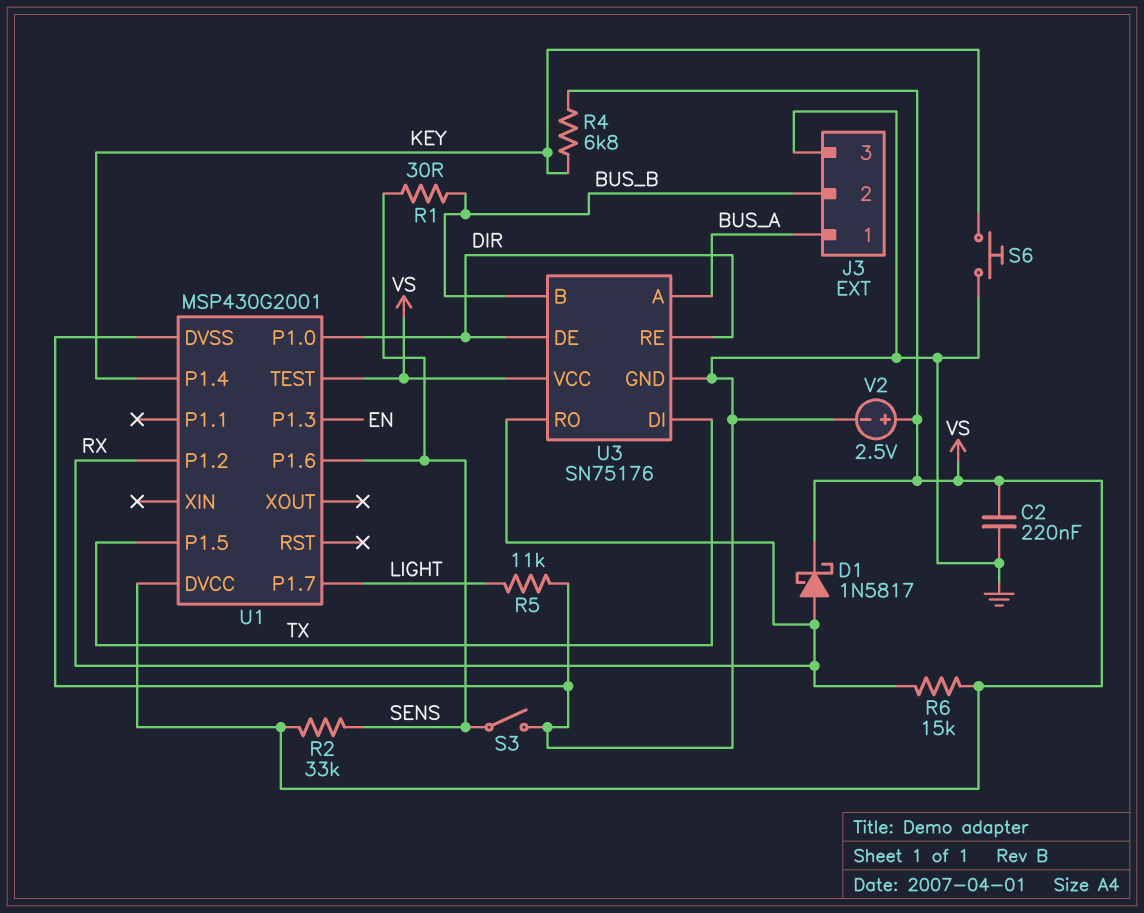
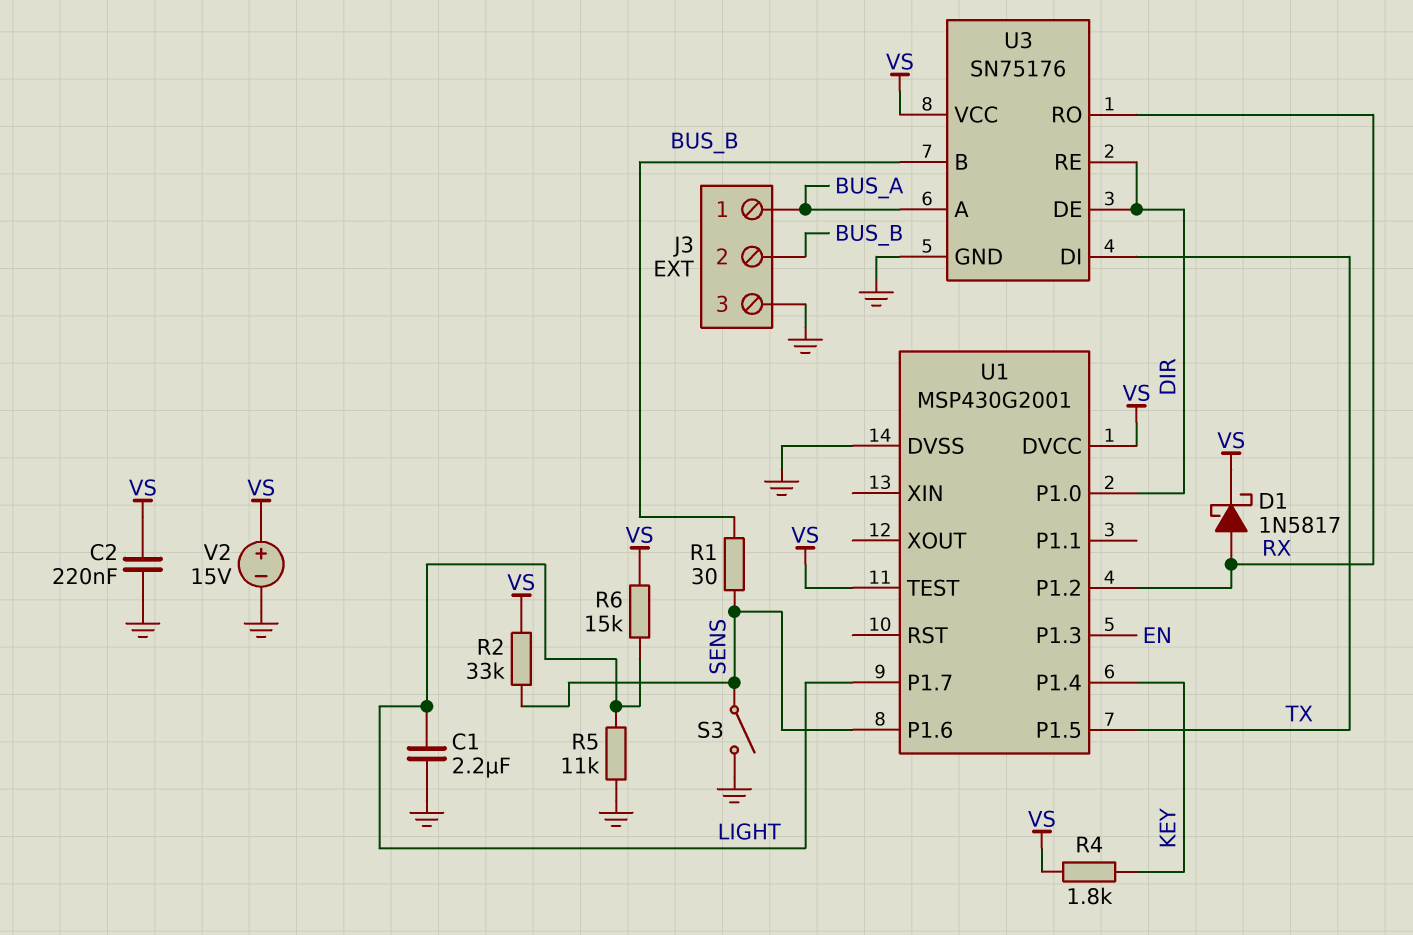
C1: none -> 2.2uF (GND, LIGHT)
R4: 6.8k (KEY, VS) -> 1.8k (KEY, VS)
R6: 15k (RX, VS) -> 15k (LIGHT, VS)
S6: button (GND, KEY) -> none
V2: 2.5V (plus VS, minus GND) -> 15V (plus VS, minus GND)

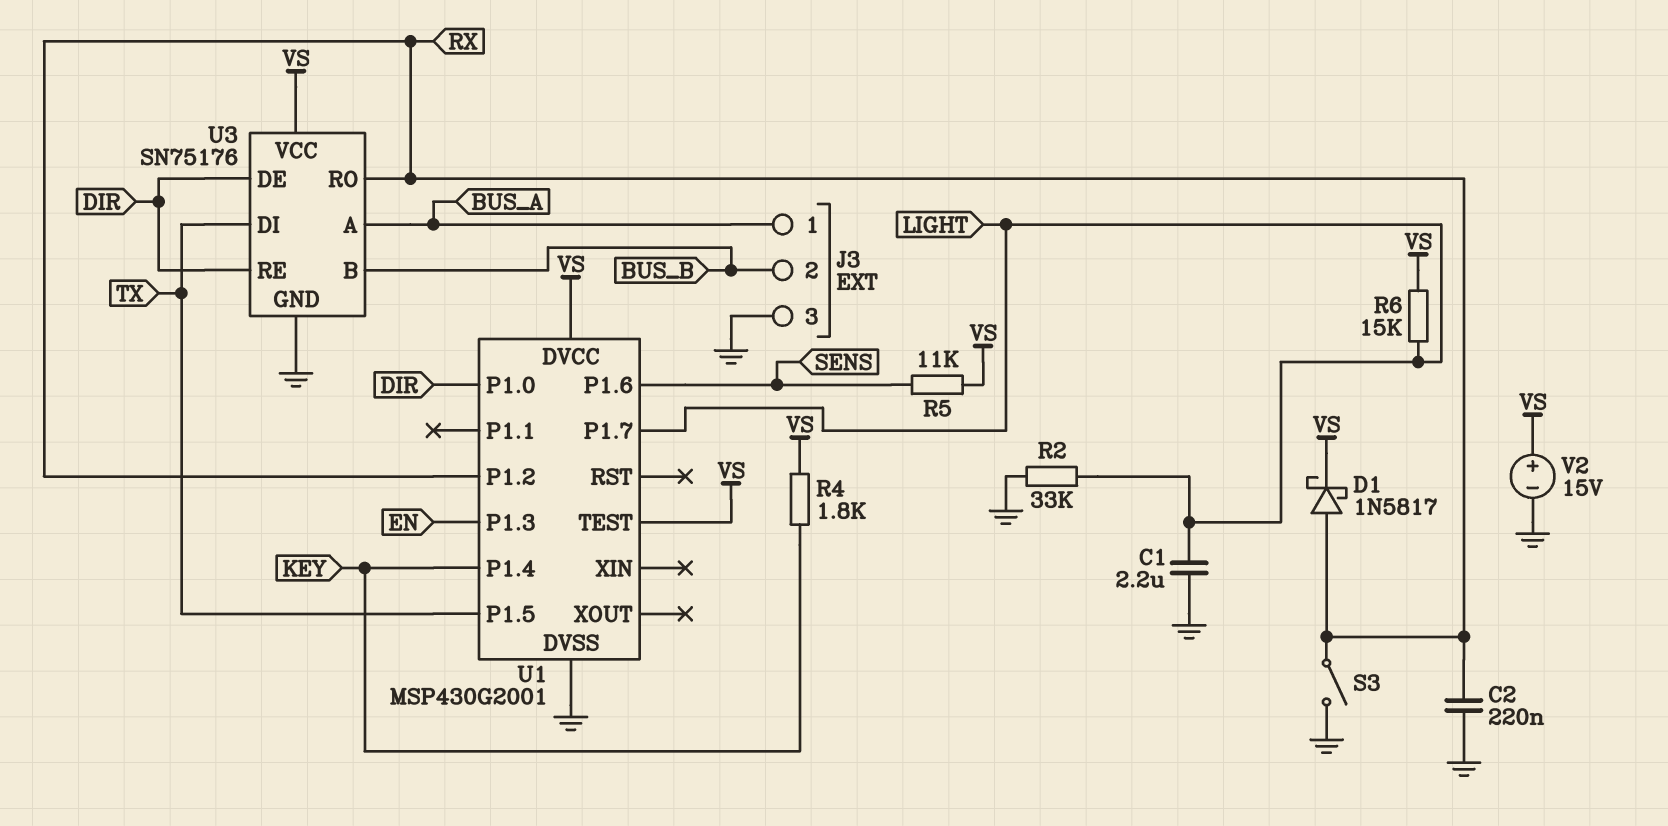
C2: 220nF (GND, VS) -> 220nF (GND, RX)
R1: 30 (BUS_B, SENS) -> none
R2: 33k (SENS, VS) -> 33k (GND, LIGHT)
R5: 11k (GND, LIGHT) -> 11k (SENS, VS)
S3: switch (GND, SENS) -> switch (GND, RX)

